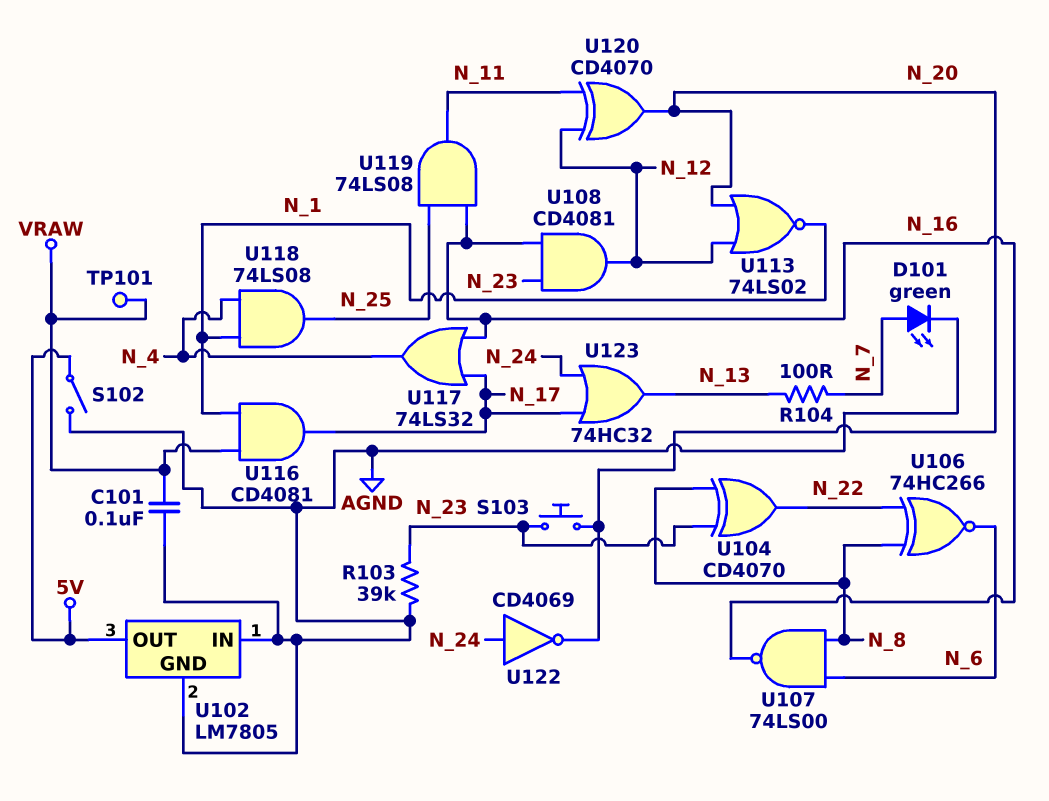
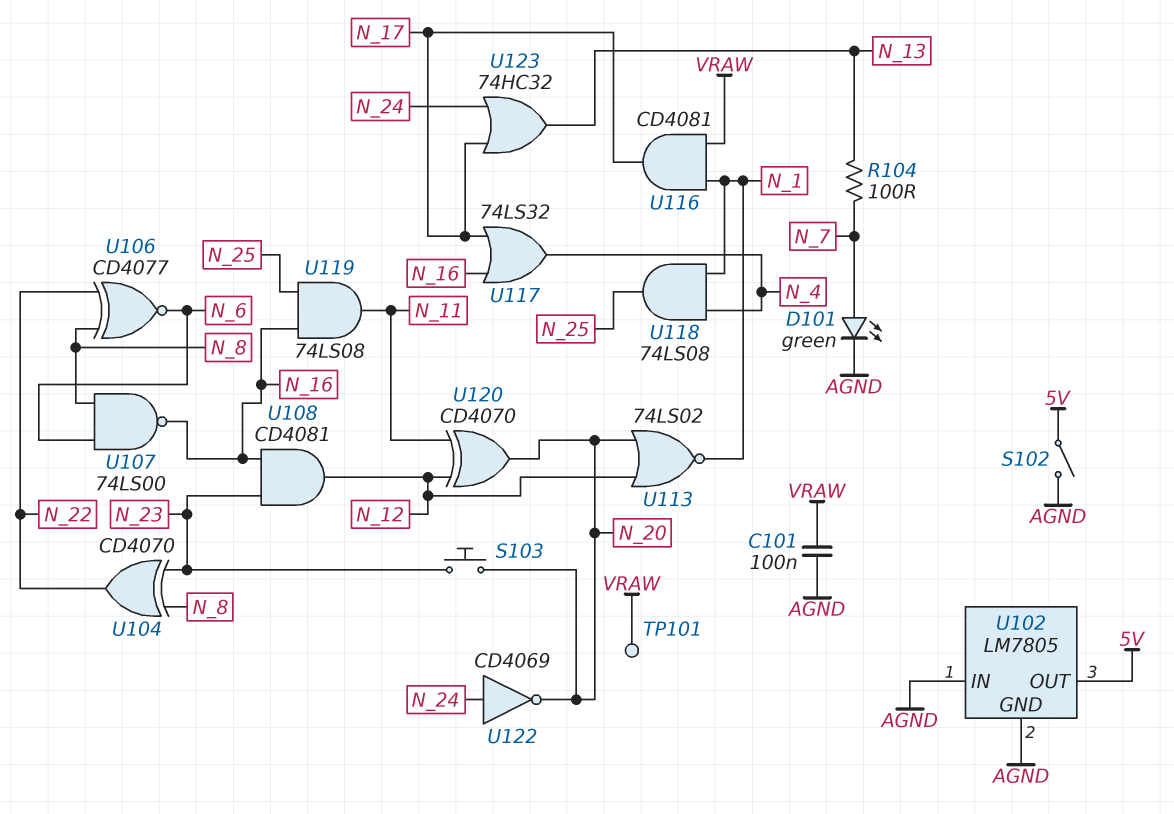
R103: 39k (AGND, N_23) -> none
U106: XNOR 74HC266 (in N_8, in N_22, out N_6) -> XNOR CD4077 (in N_8, in N_22, out N_6)

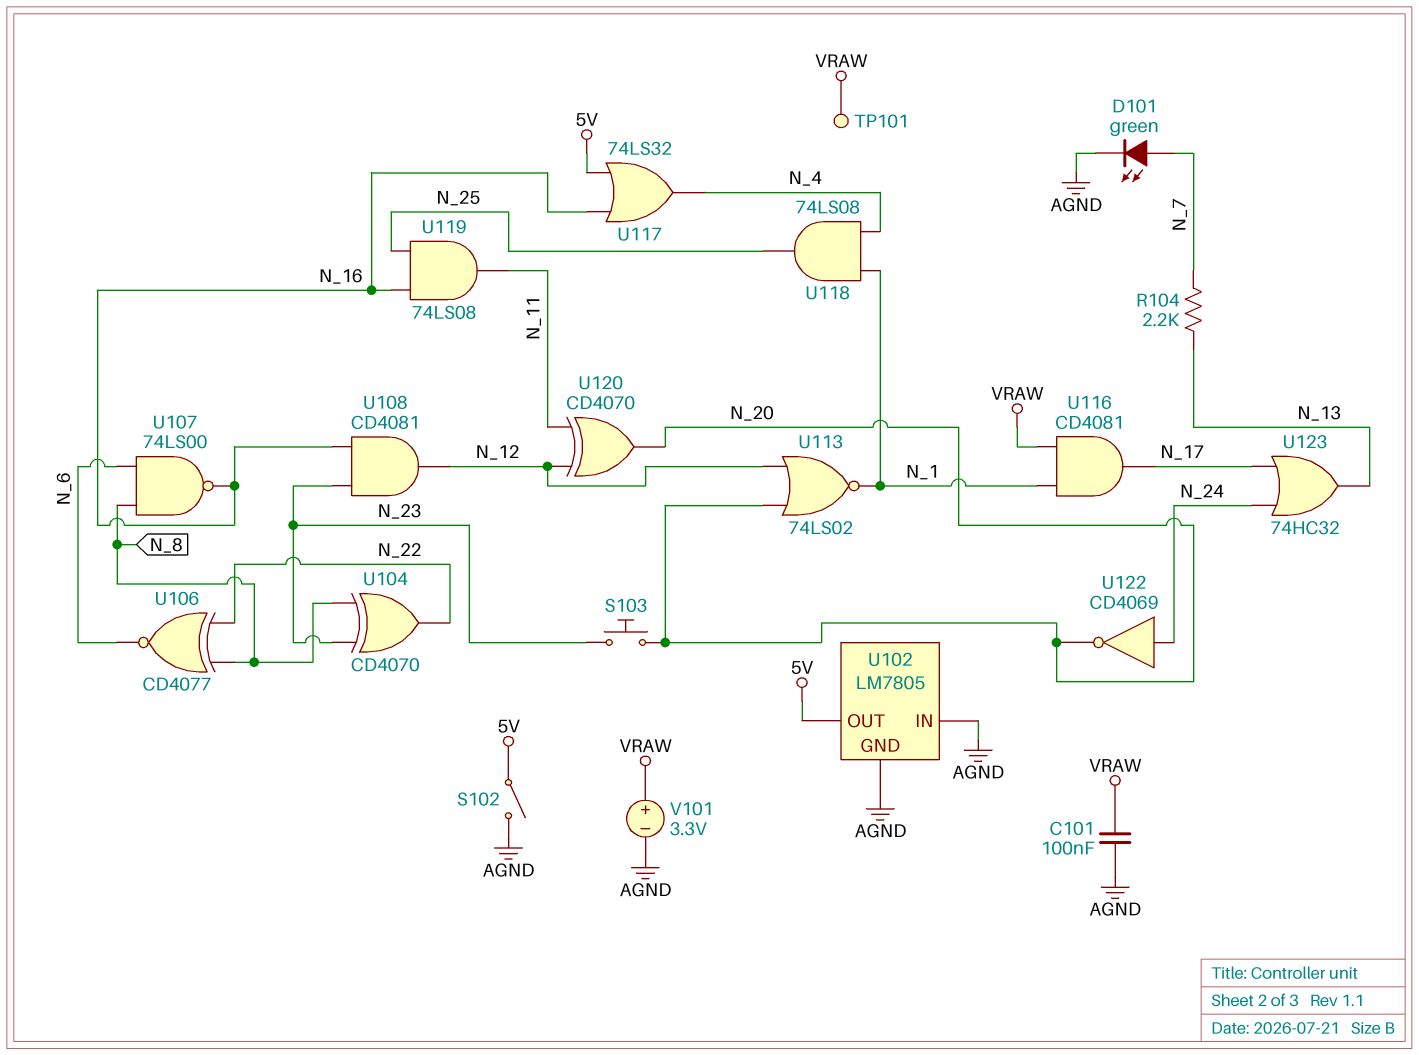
R104: 100 (N_7, N_13) -> 2.2k (N_7, N_13)
U117: OR 74LS32 (in N_16, in N_17, out N_4) -> OR 74LS32 (in 5V, in N_16, out N_4)
V101: none -> 3.3V (plus VRAW, minus AGND)

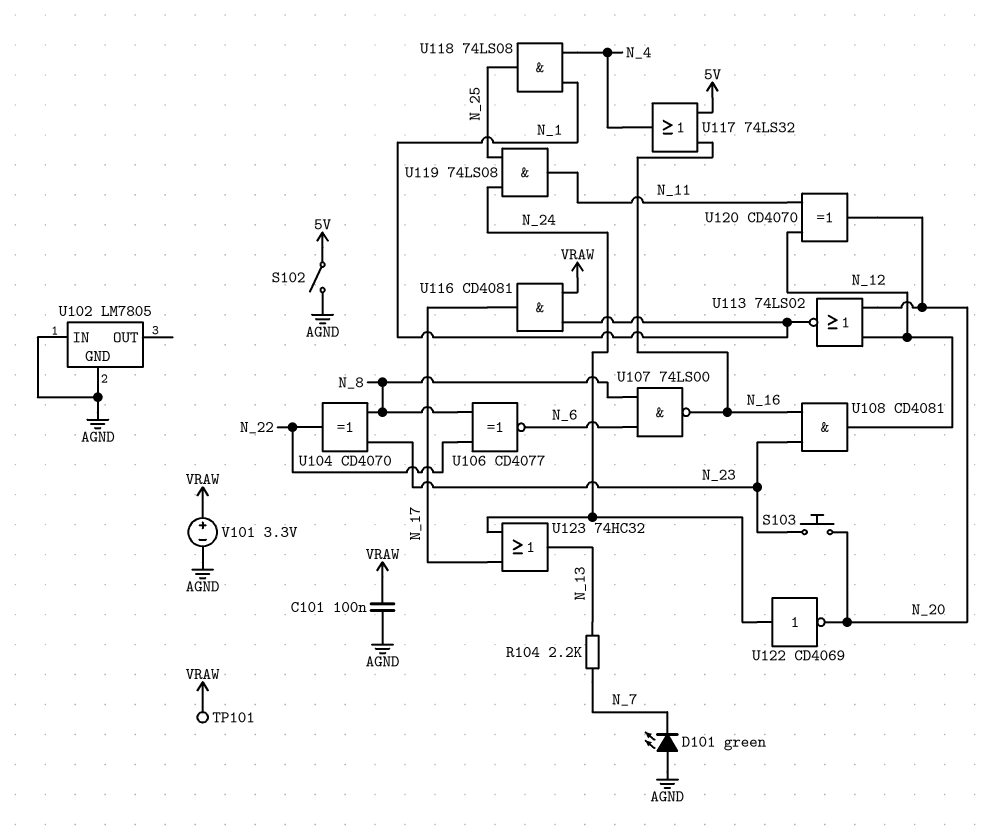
D101: LED green (A N_7, K AGND) -> LED green (A AGND, K N_7)
U102 pin OUT: 5V -> none
U119: AND 74LS08 (in N_16, in N_25, out N_11) -> AND 74LS08 (in N_24, in N_25, out N_11)

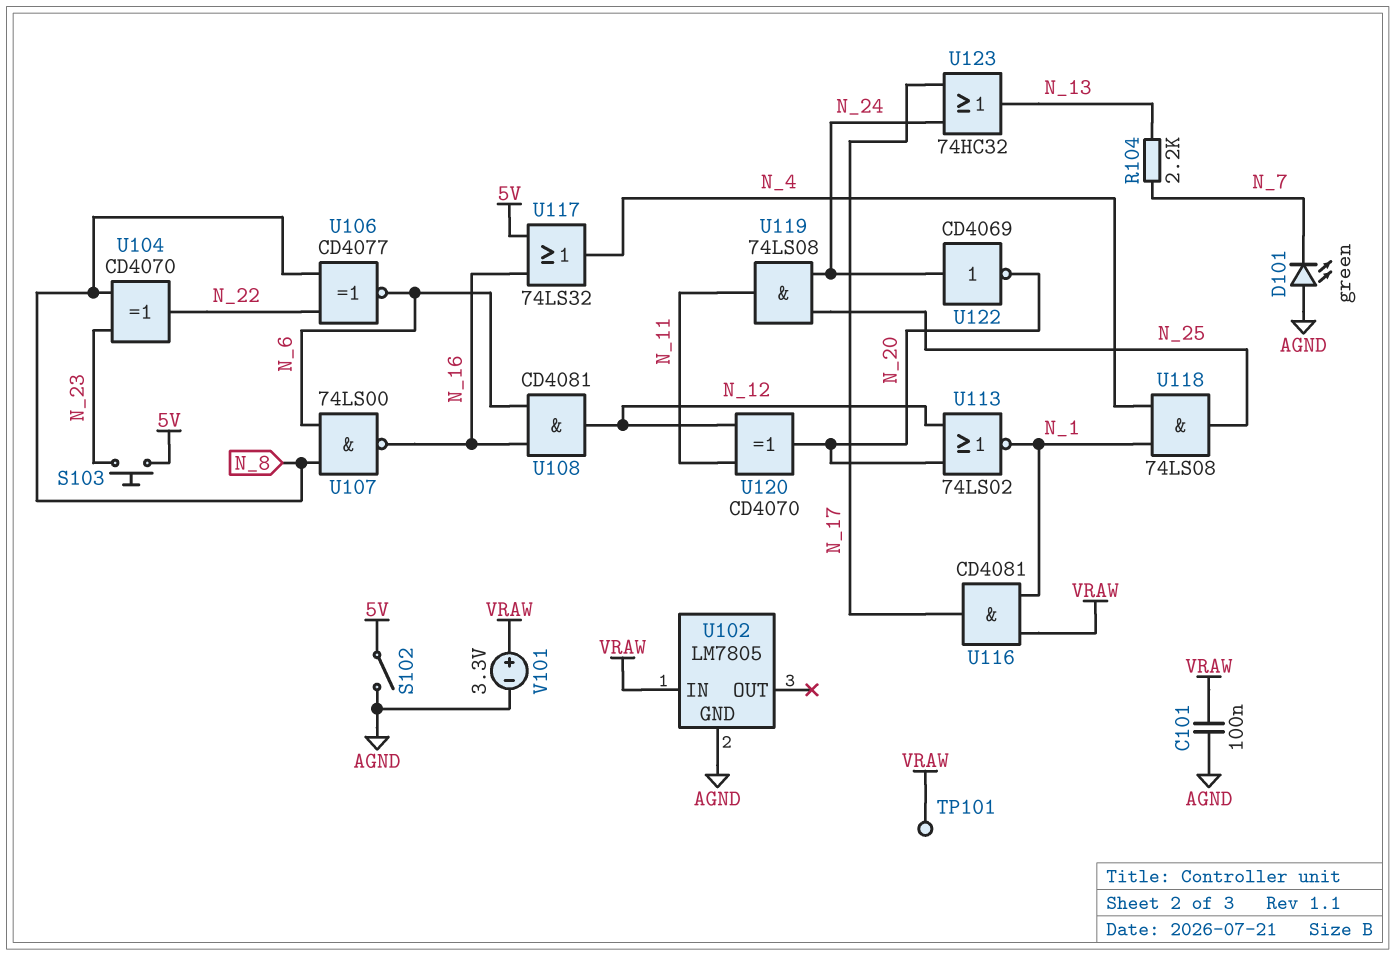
S103: button (N_20, N_23) -> button (5V, N_23)
U102 pin IN: AGND -> VRAW
U108: AND CD4081 (in N_16, in N_23, out N_12) -> AND CD4081 (in N_6, in N_16, out N_12)

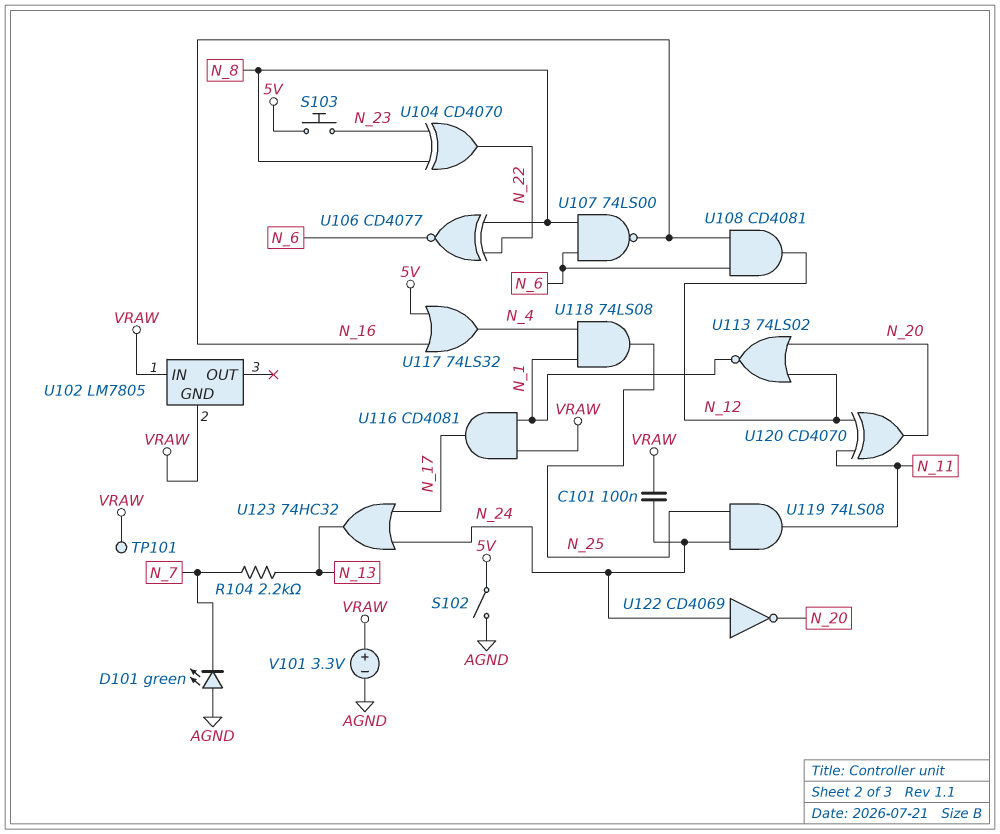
C101: 100nF (AGND, VRAW) -> 100nF (N_24, VRAW)
U102 pin GND: AGND -> VRAW

